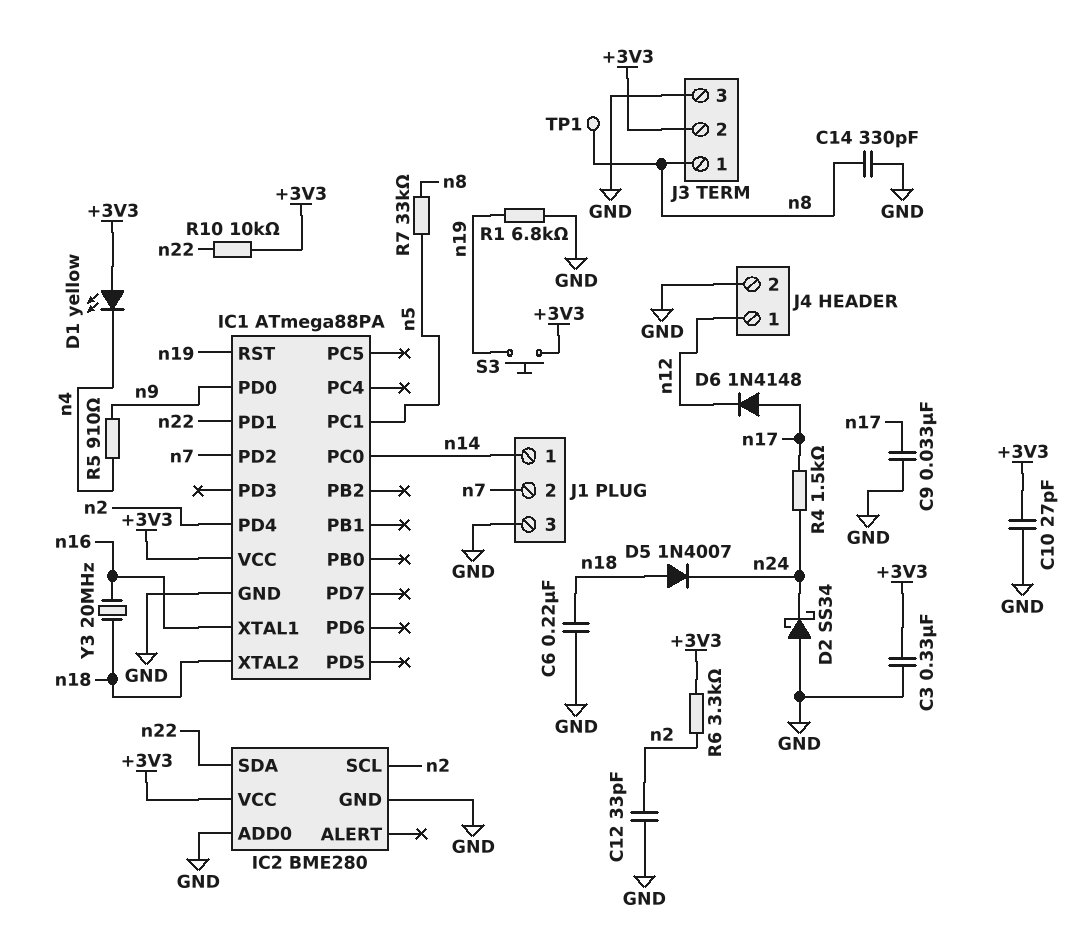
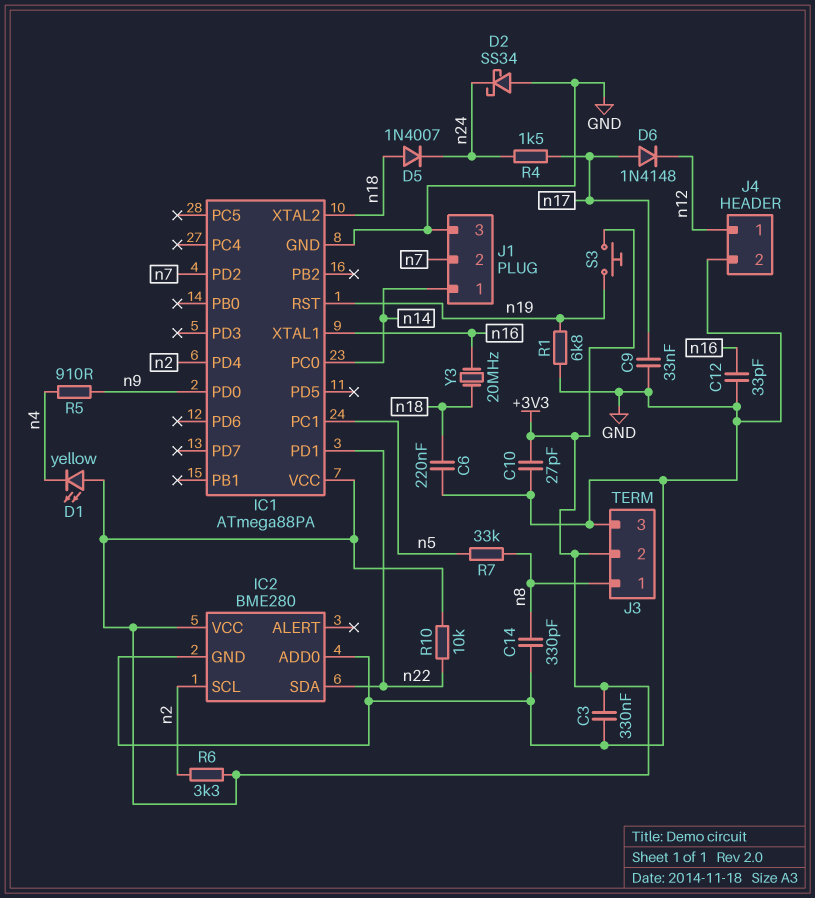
C12: 33pF (GND, n2) -> 33pF (GND, n16)
TP1: test point (n8) -> none

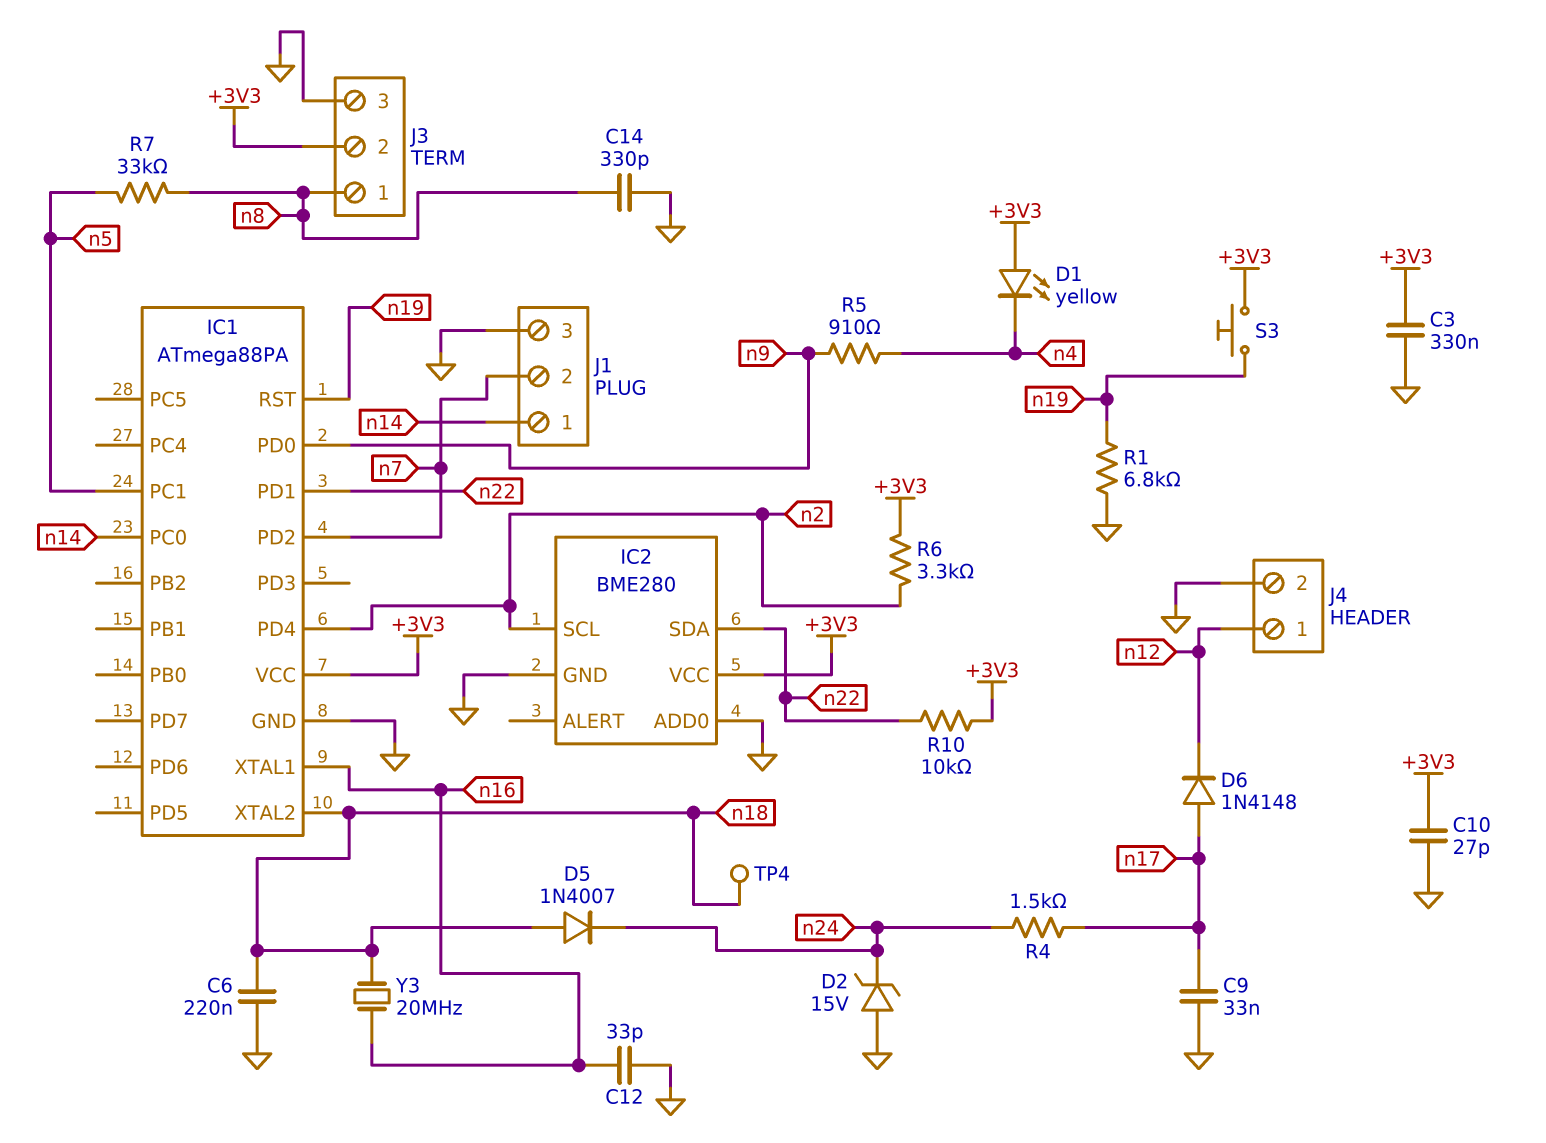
D2: schottky SS34 (A GND, K n24) -> zener 15V (A GND, K n24)
TP4: none -> test point (n18)

